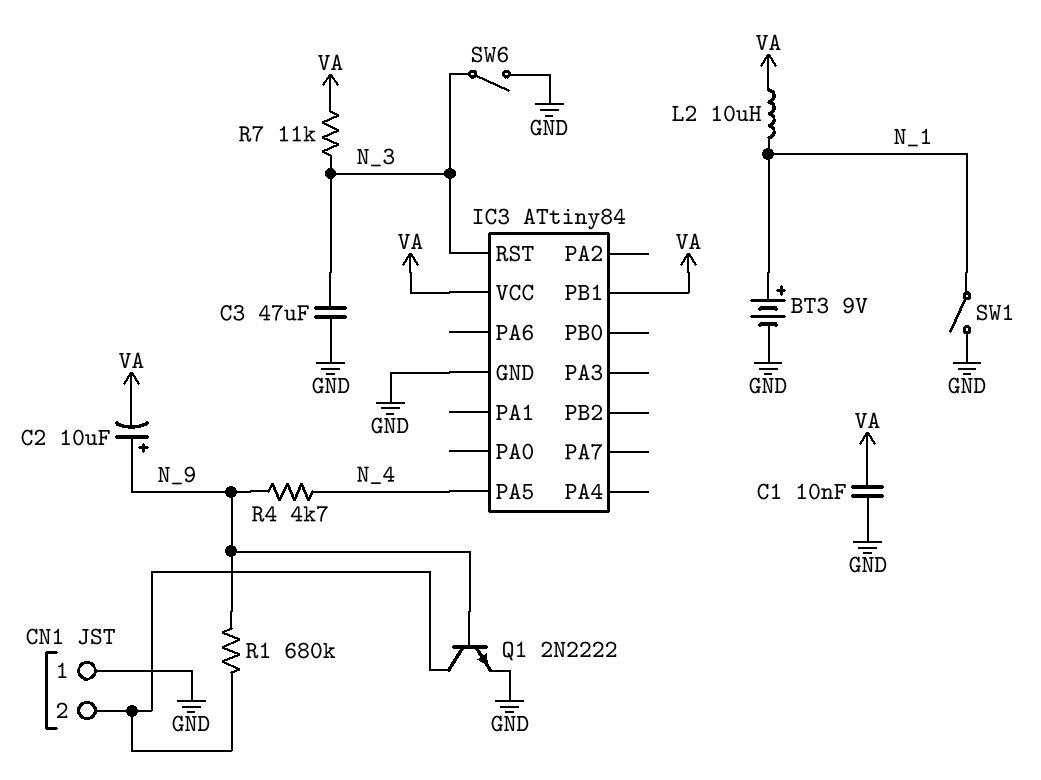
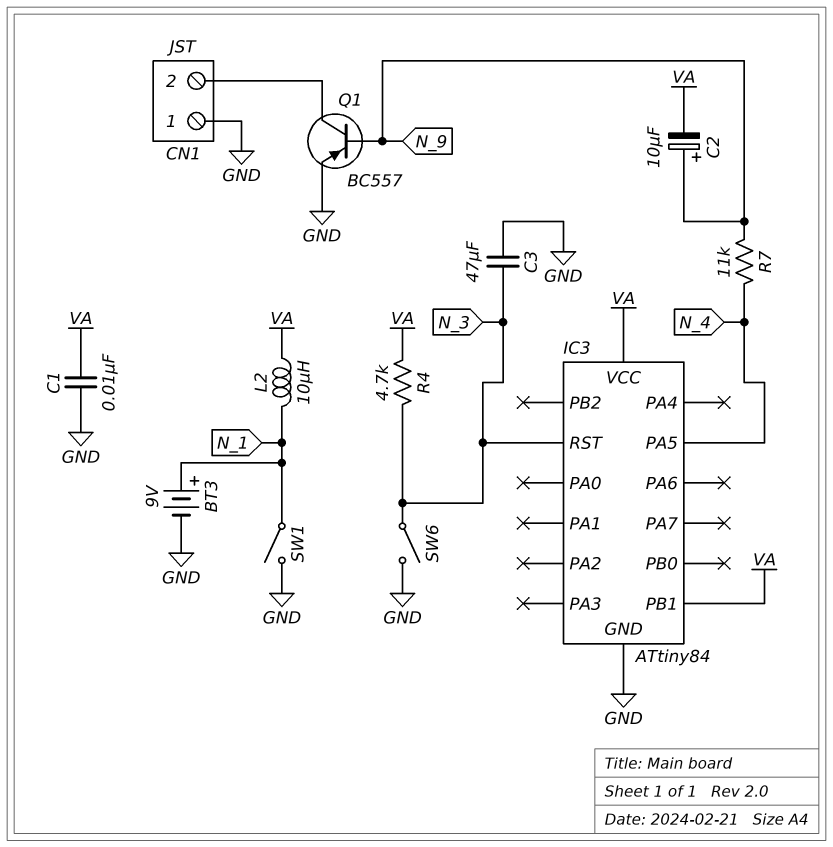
Q1: NPN 2N2222 (B N_9, C CN1/2, E GND) -> PNP BC557 (B N_9, C CN1/2, E GND)
R1: 680k (CN1/2, N_9) -> none
R4: 4.7k (N_4, N_9) -> 4.7k (N_3, VA)
R7: 11k (N_3, VA) -> 11k (N_4, N_9)

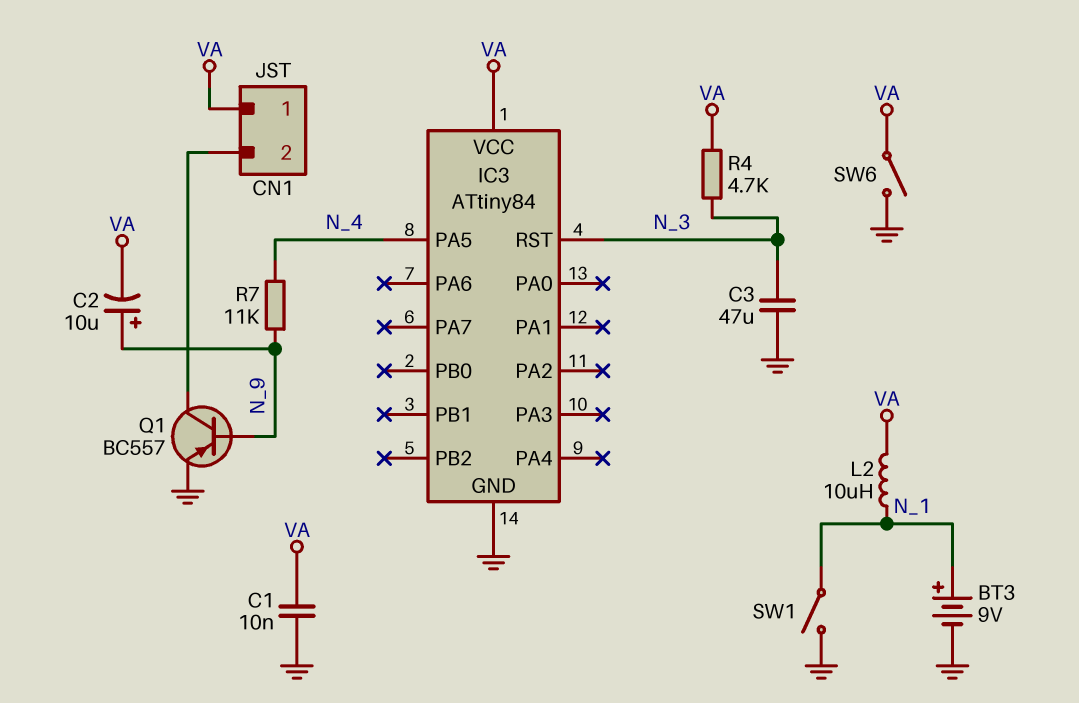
CN1 pin 1: GND -> VA
IC3 pin PB1: VA -> none
SW6: switch (GND, N_3) -> switch (GND, VA)

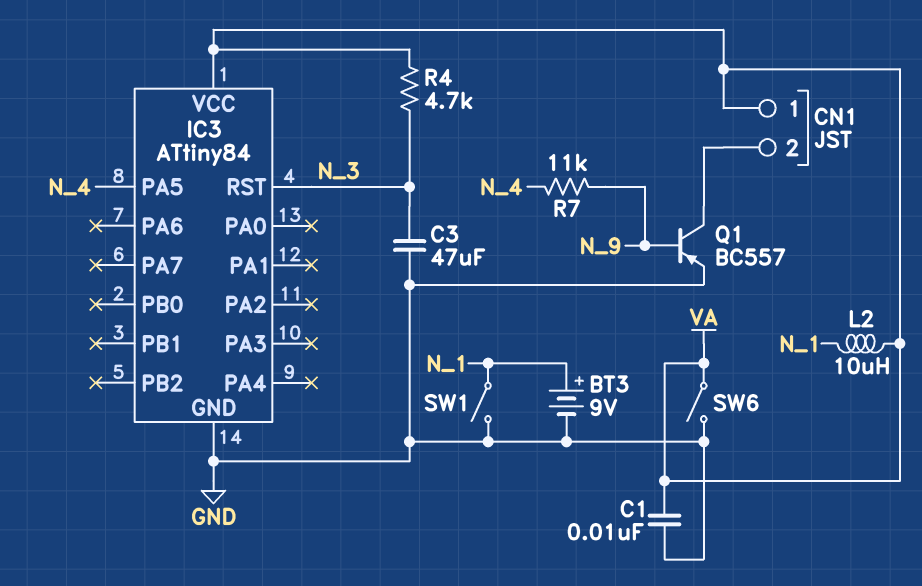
C2: 10uF (plus N_9, minus VA) -> none

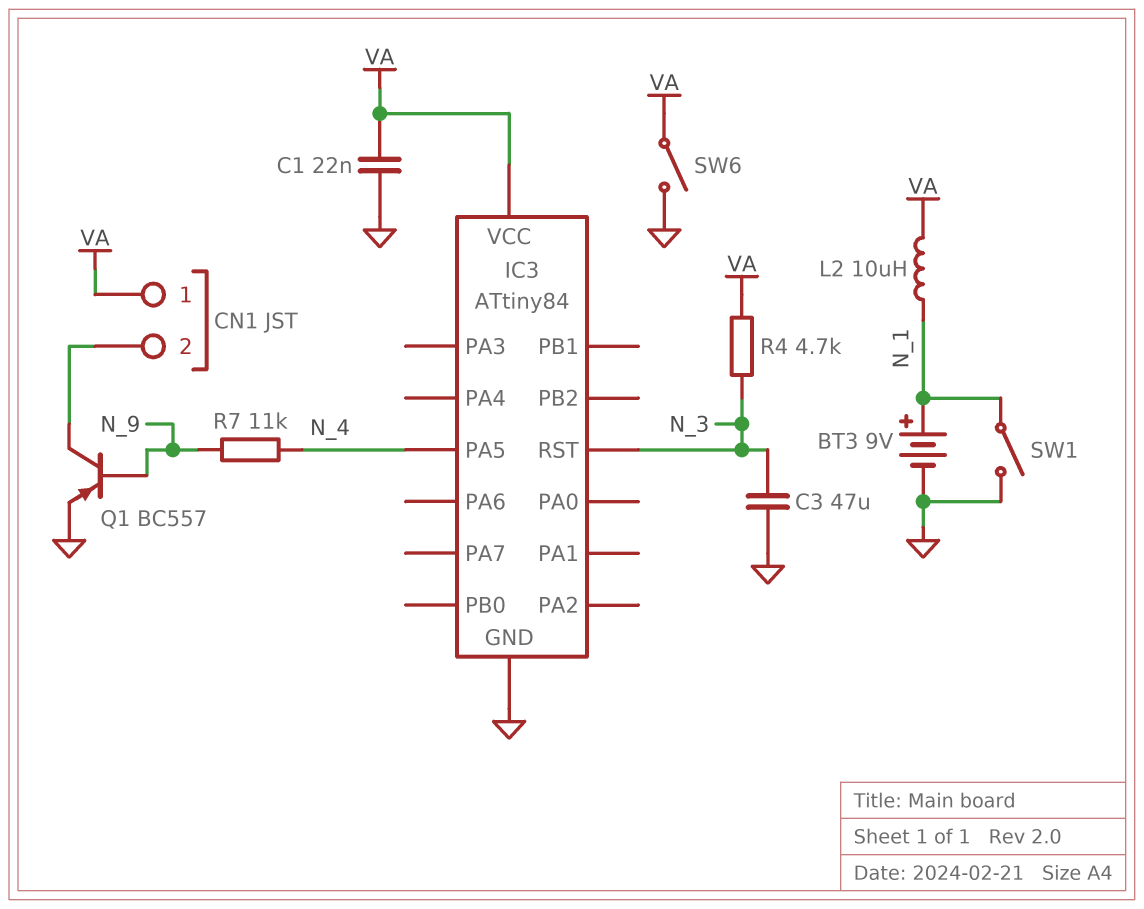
C1: 10nF (GND, VA) -> 22nF (GND, VA)

